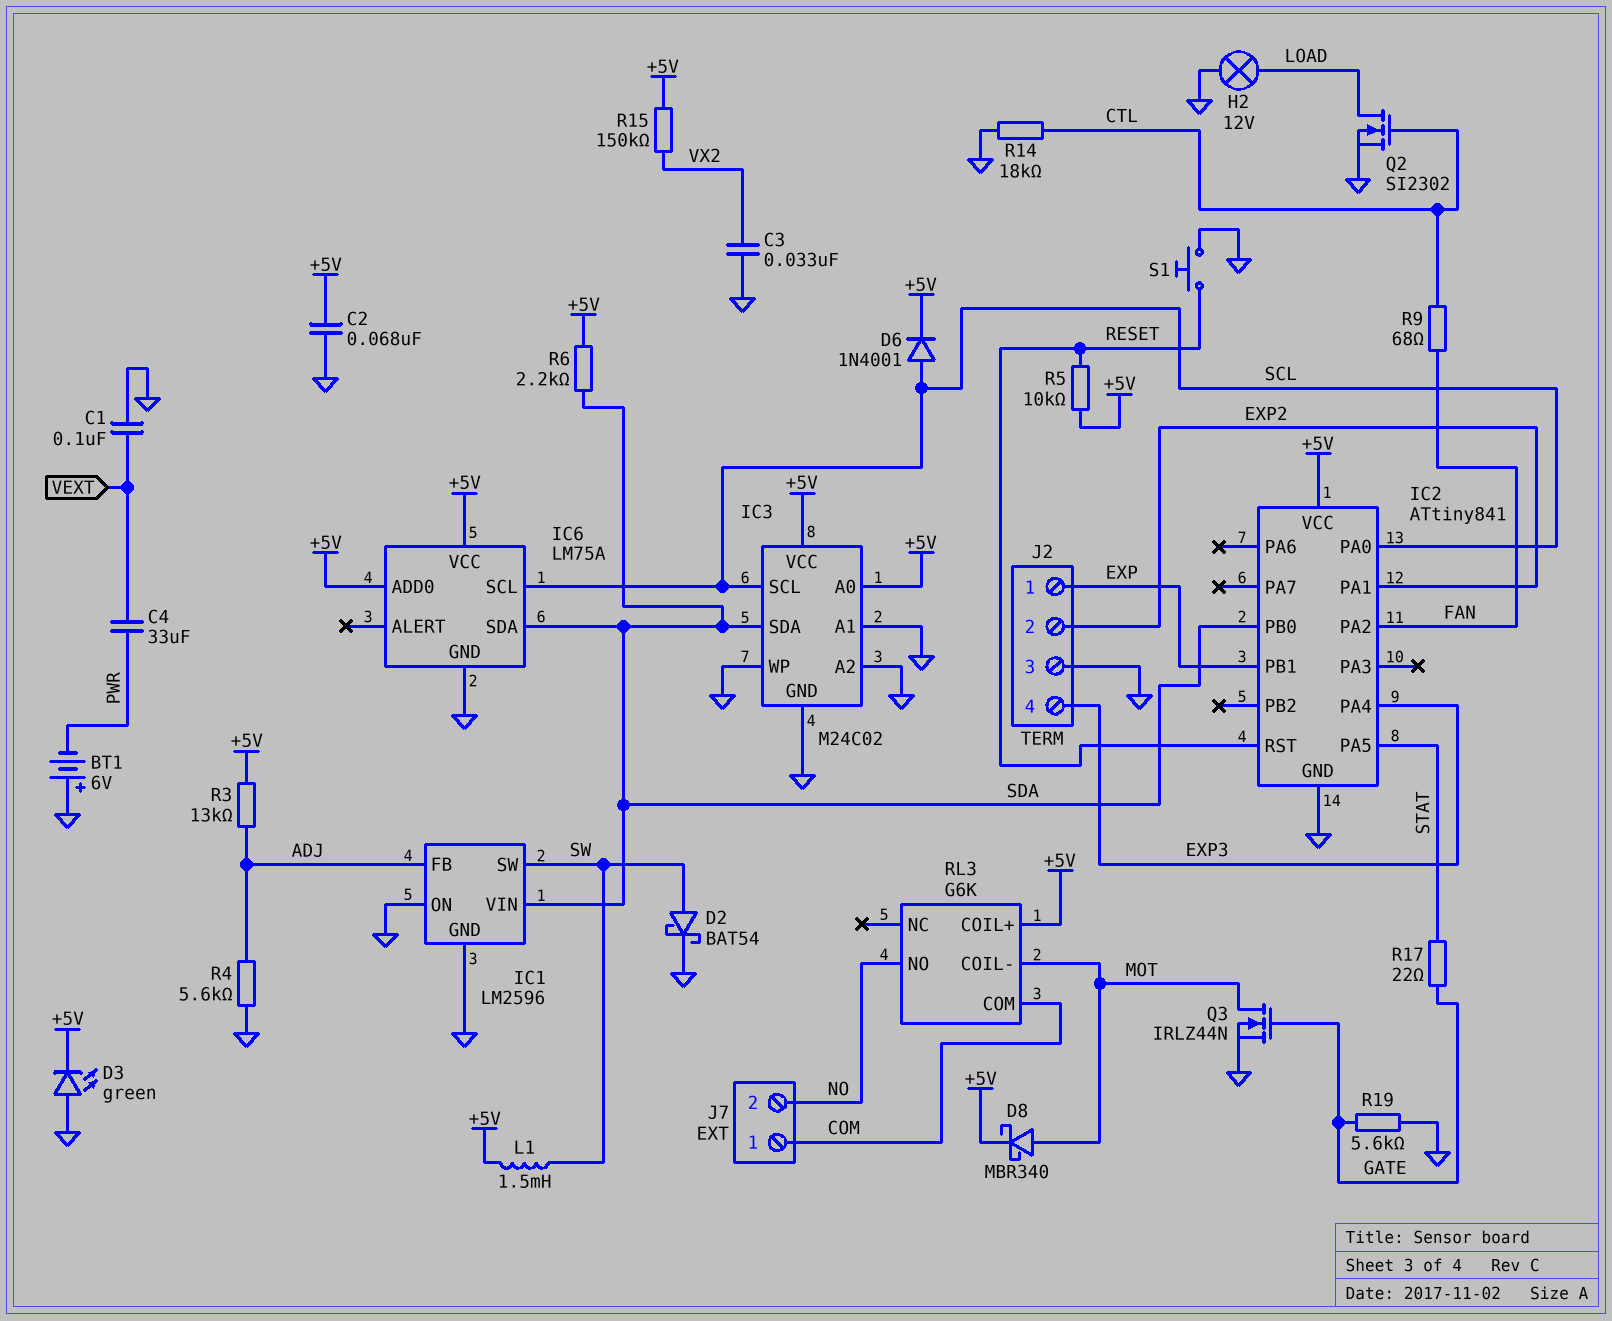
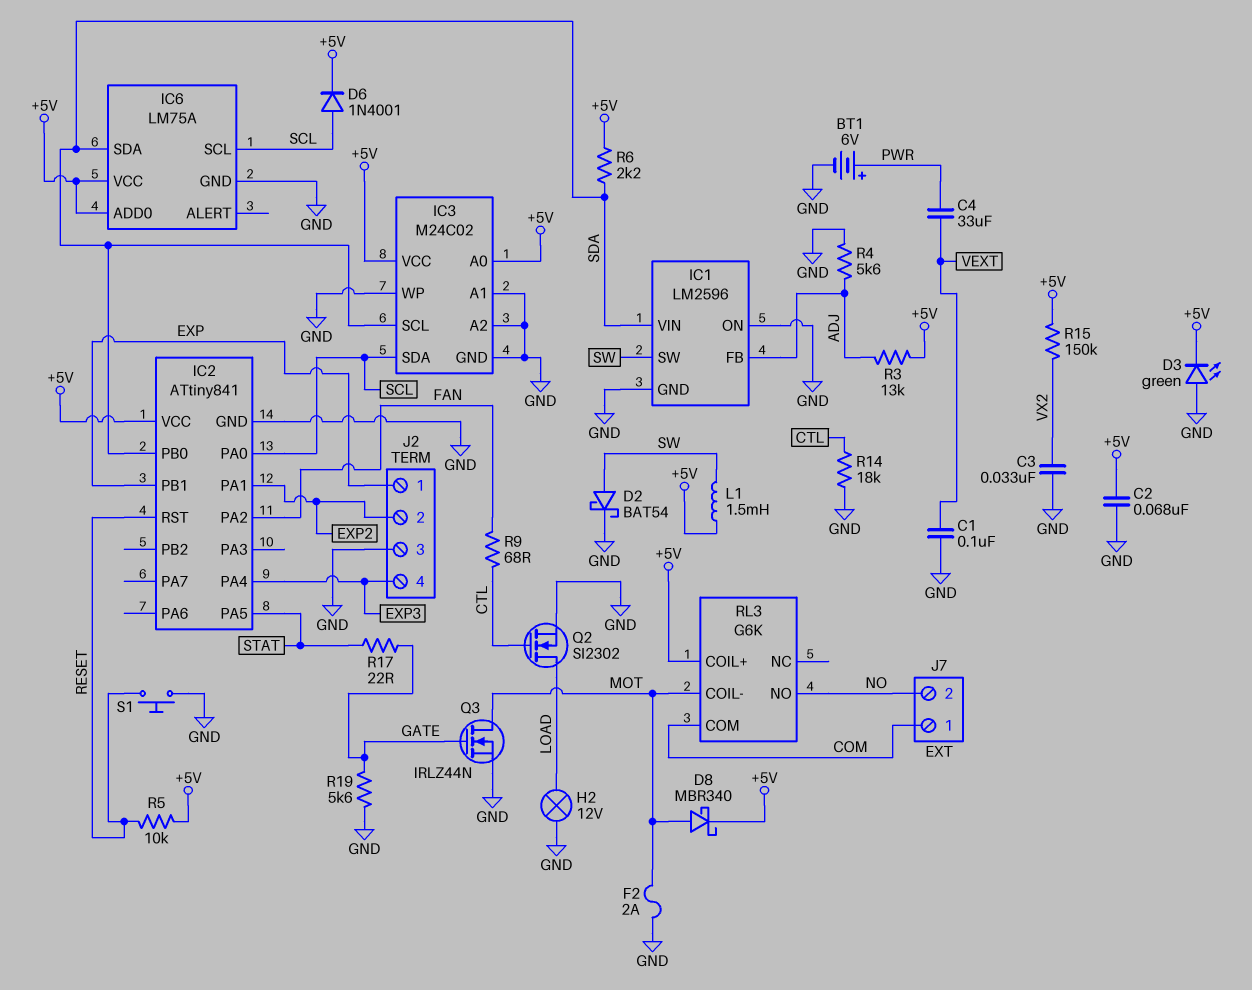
BT1: 6V (plus GND, minus PWR) -> 6V (plus PWR, minus GND)
F2: none -> 2A (GND, MOT)
IC3 pin SCL: SCL -> SDA
IC3 pin SDA: SDA -> SCL

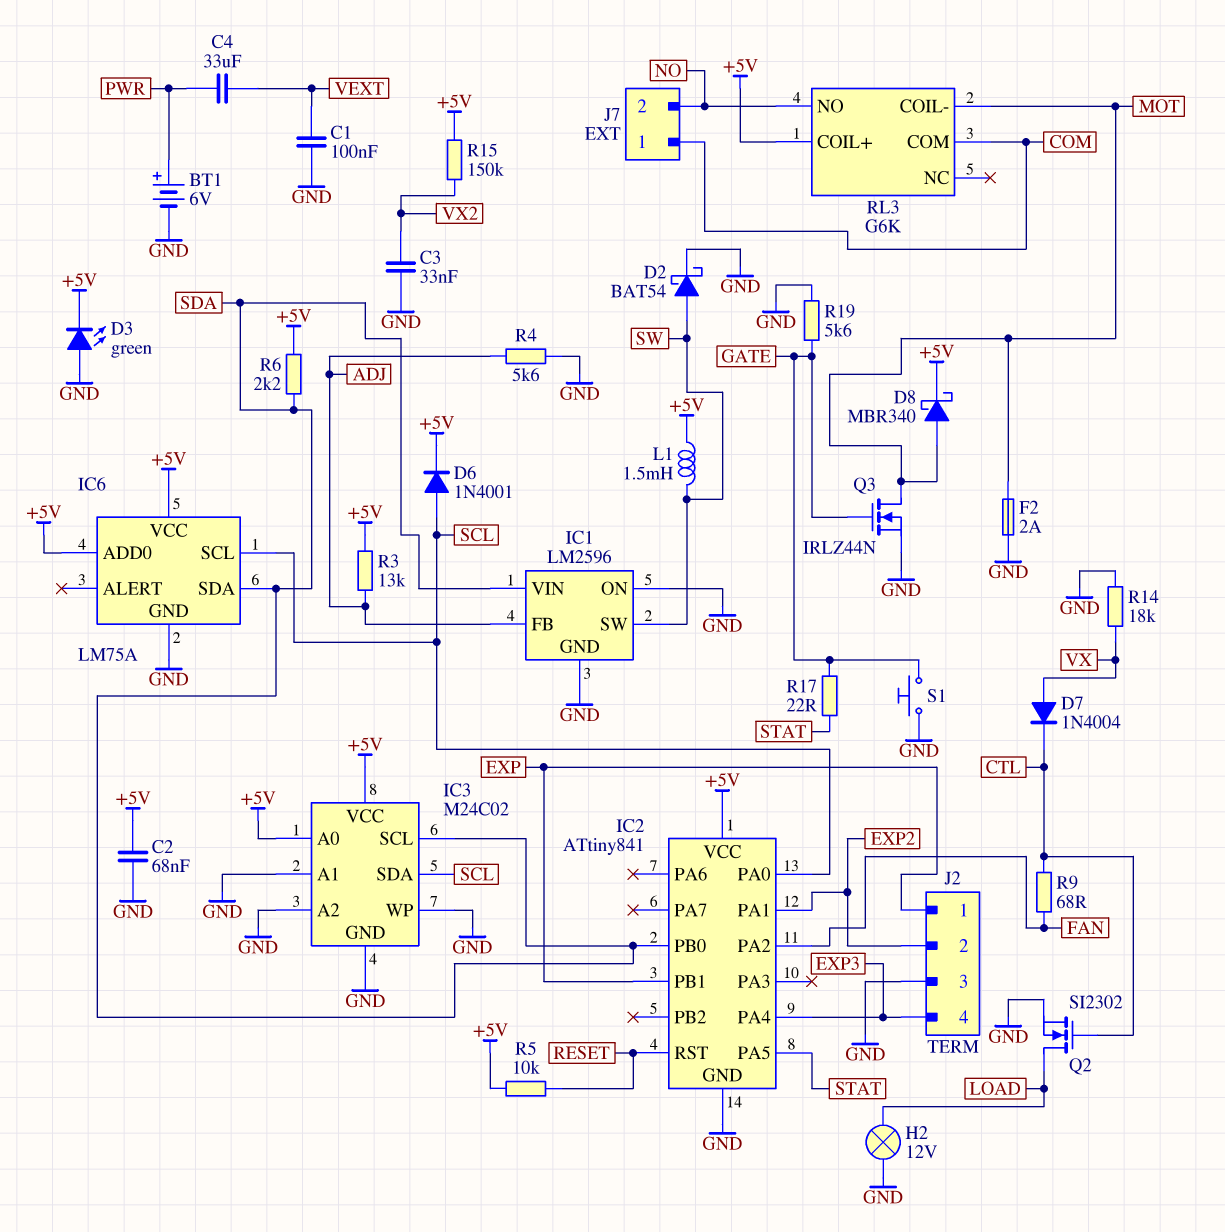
D7: none -> diode 1N4004 (A VX, K CTL)
R14: 18k (CTL, GND) -> 18k (GND, VX)
S1: button (GND, RESET) -> button (GATE, GND)

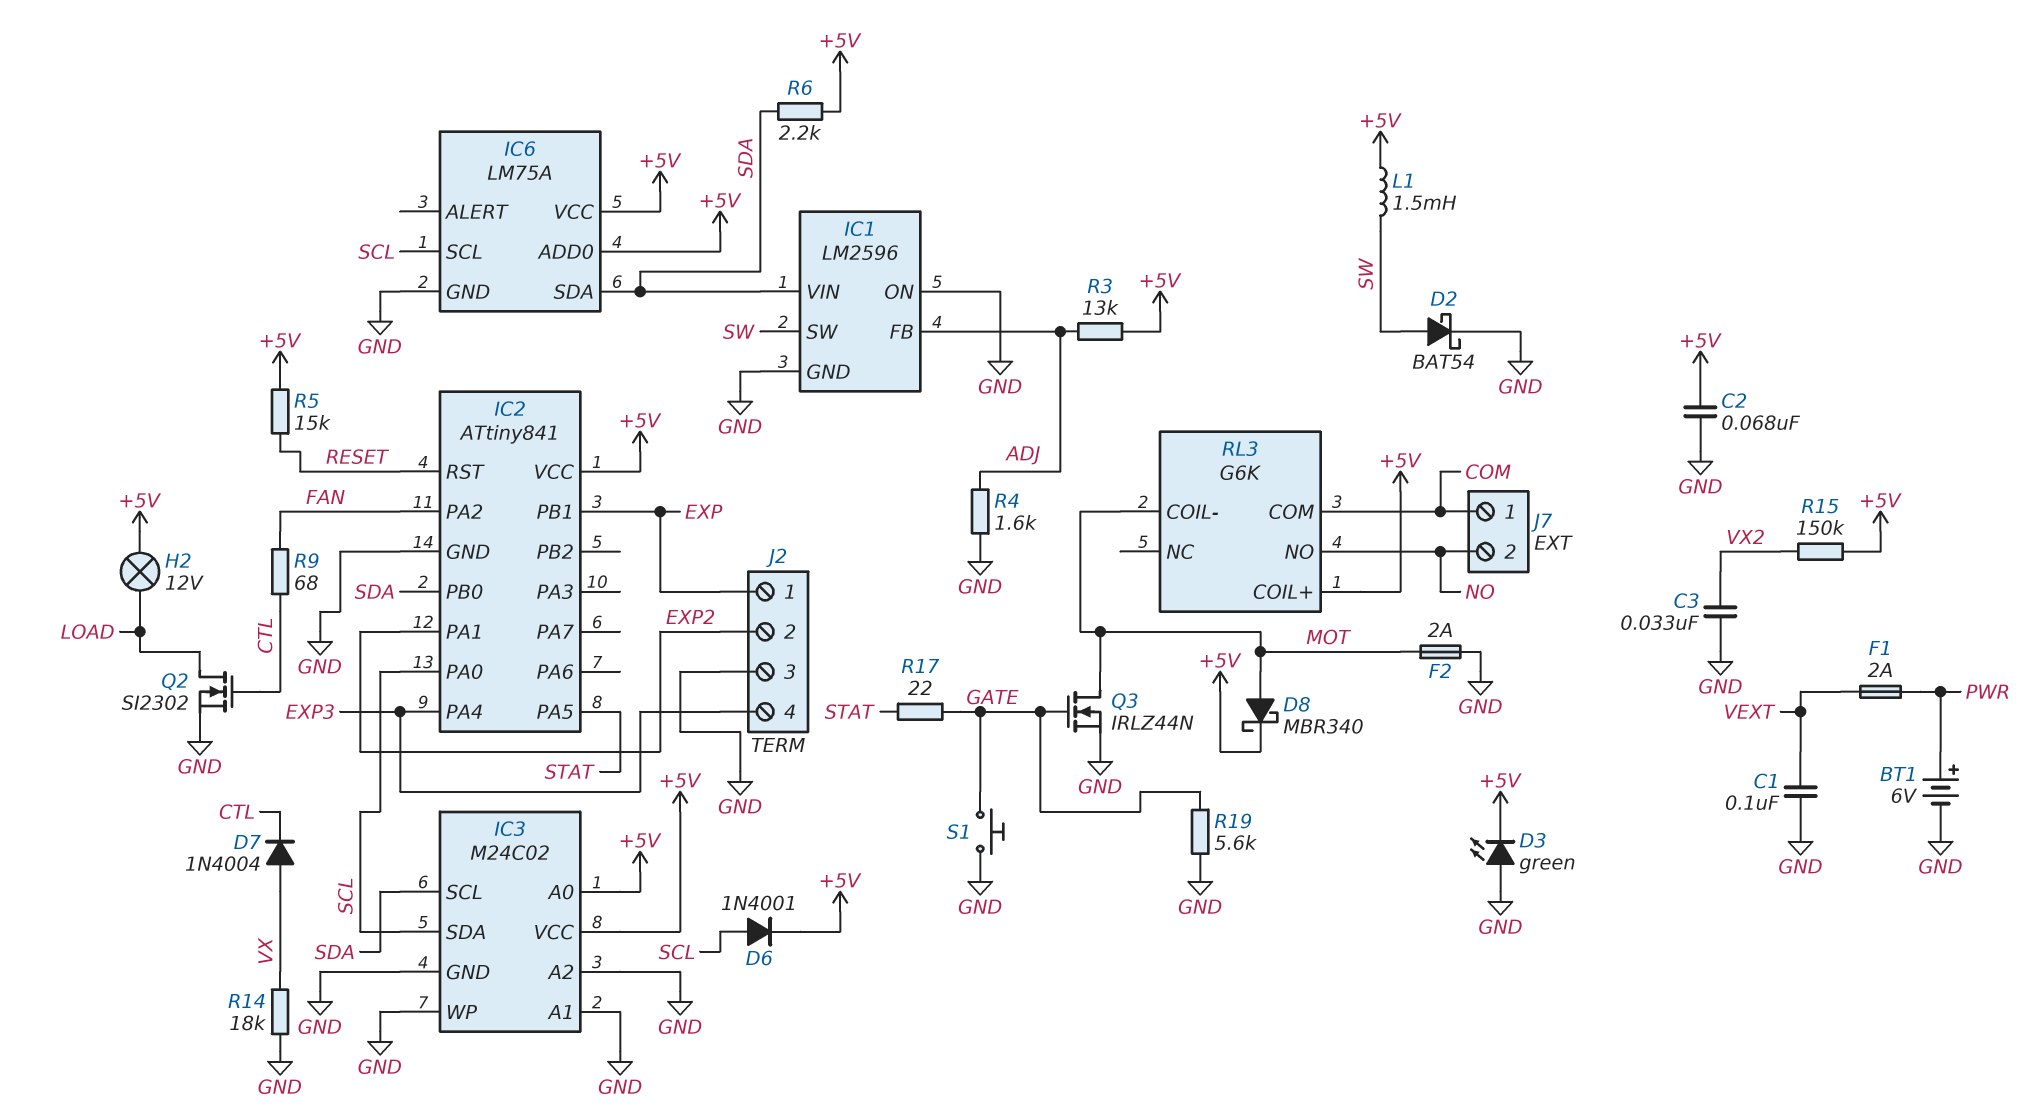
C4: 33uF (PWR, VEXT) -> none
F1: none -> 2A (PWR, VEXT)
H2: lamp 12V (GND, LOAD) -> lamp 12V (+5V, LOAD)
R4: 5.6k (ADJ, GND) -> 1.6k (ADJ, GND)
R5: 10k (+5V, RESET) -> 15k (+5V, RESET)

